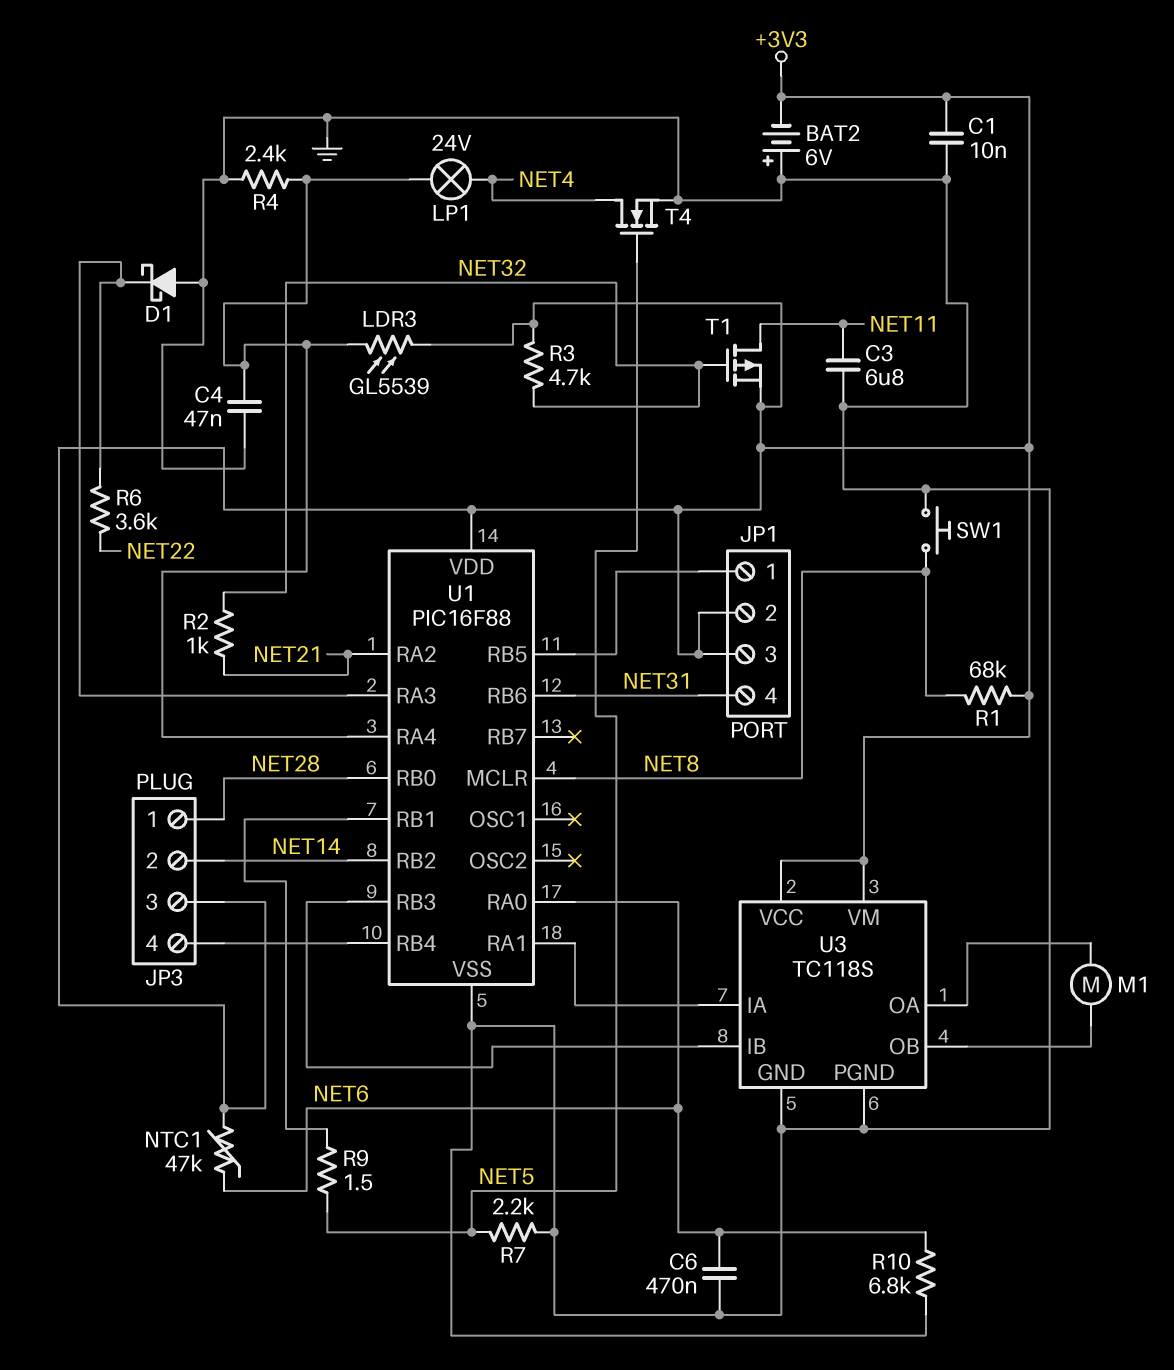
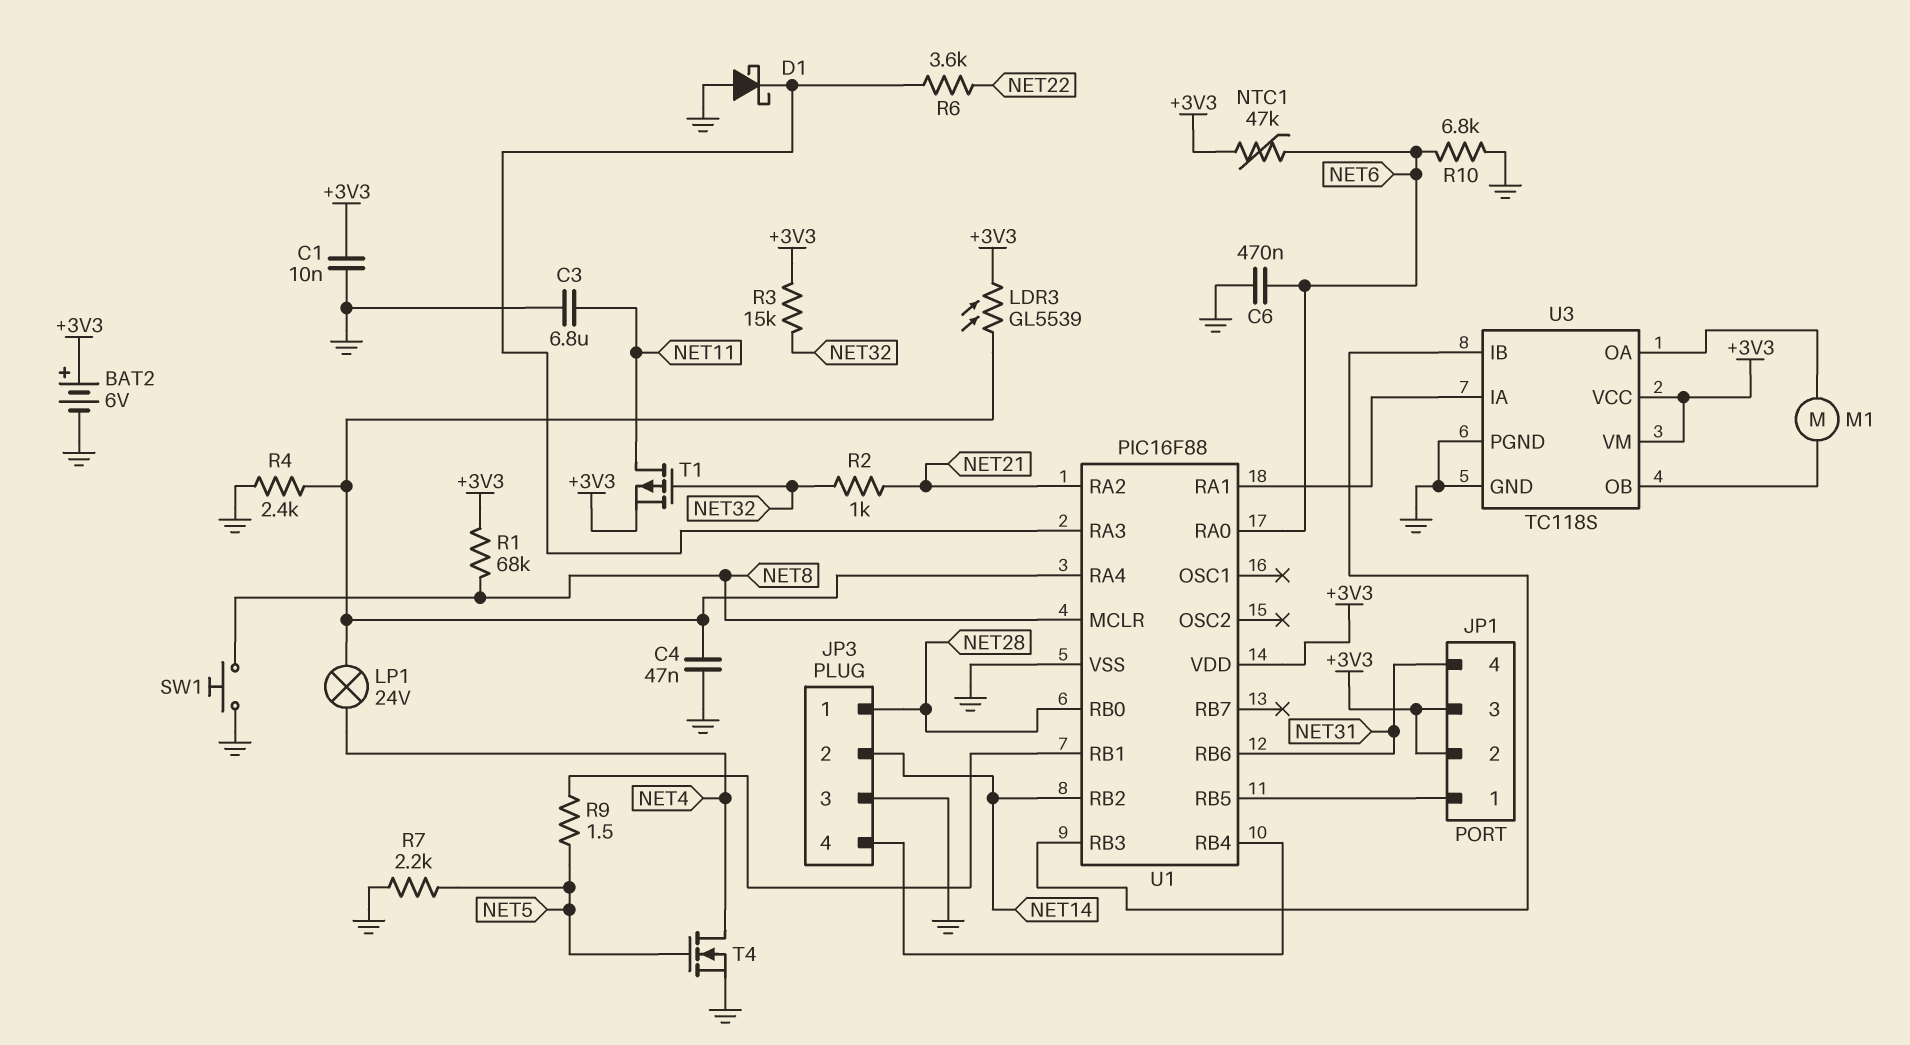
BAT2: 6V (plus GND, minus +3V3) -> 6V (plus +3V3, minus GND)
JP3 pin 3: +3V3 -> GND
R3: 4.7k (+3V3, NET32) -> 15k (+3V3, NET32)

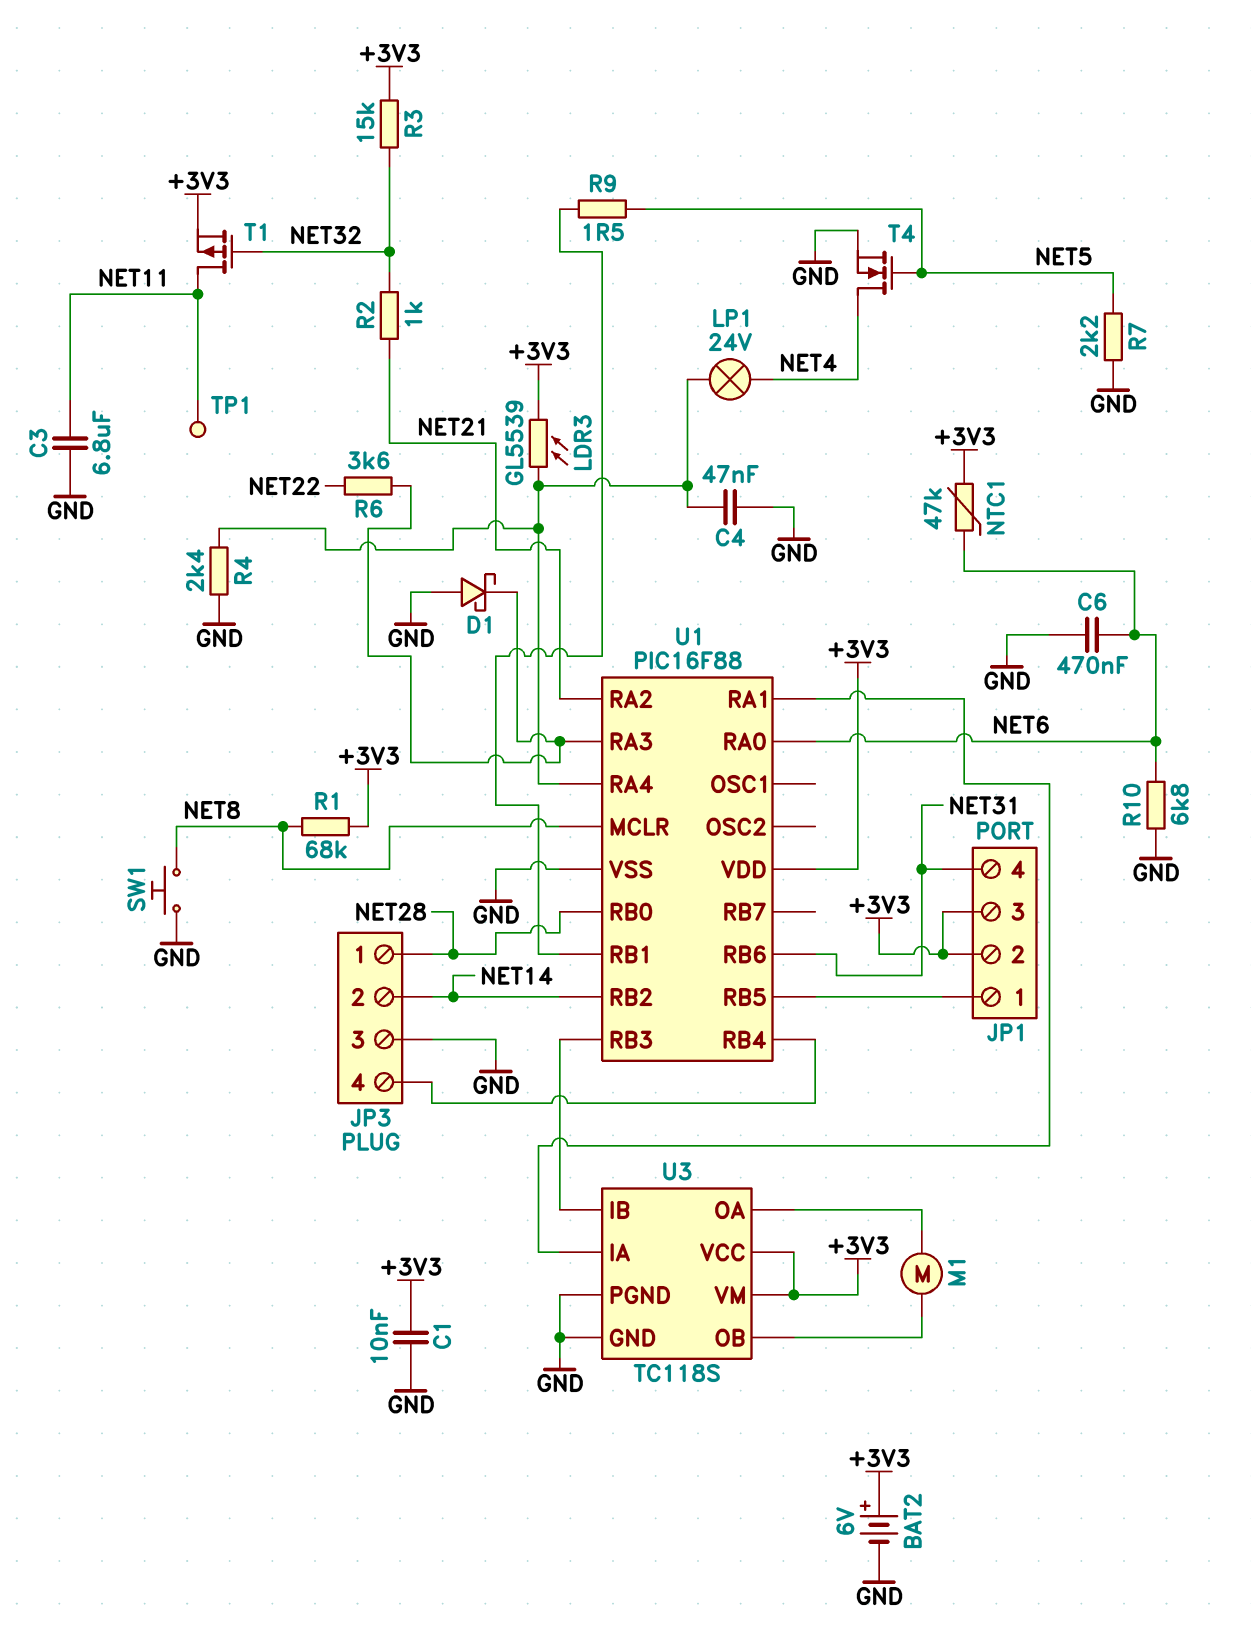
TP1: none -> test point (NET11)

